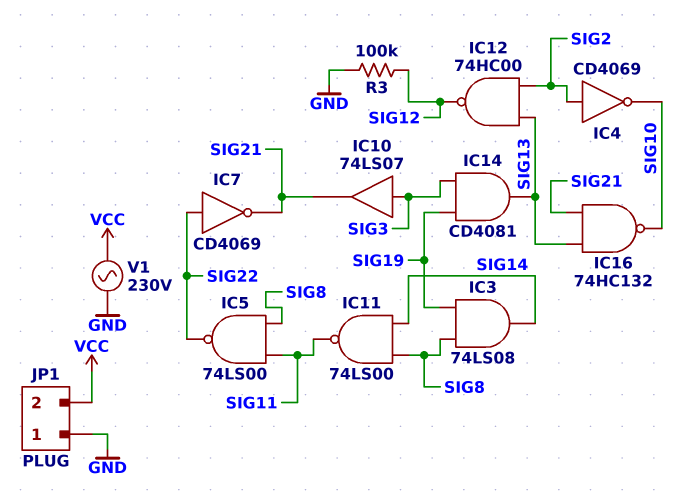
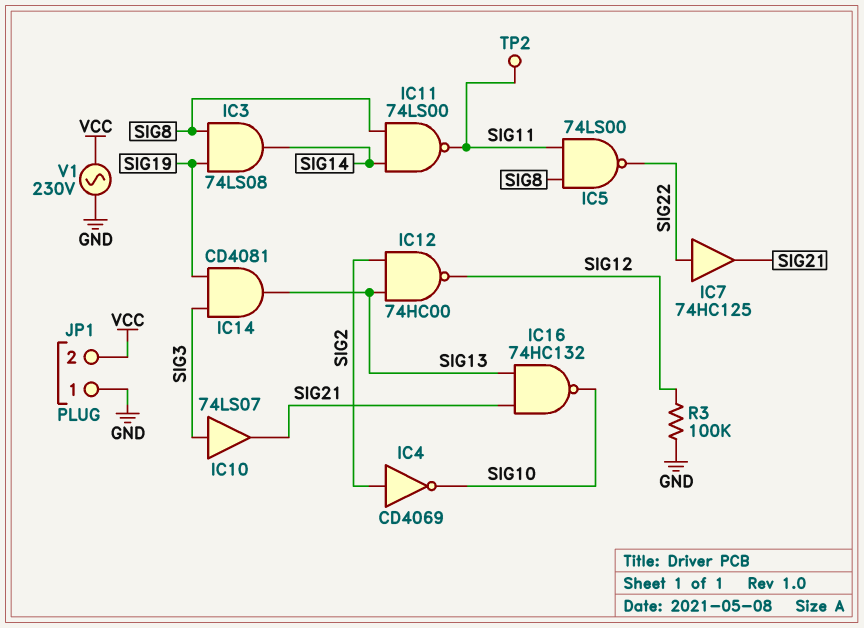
IC7: NOT CD4069 (in SIG22, out SIG21) -> buffer 74HC125 (in SIG22, out SIG21)
TP2: none -> test point (SIG11)

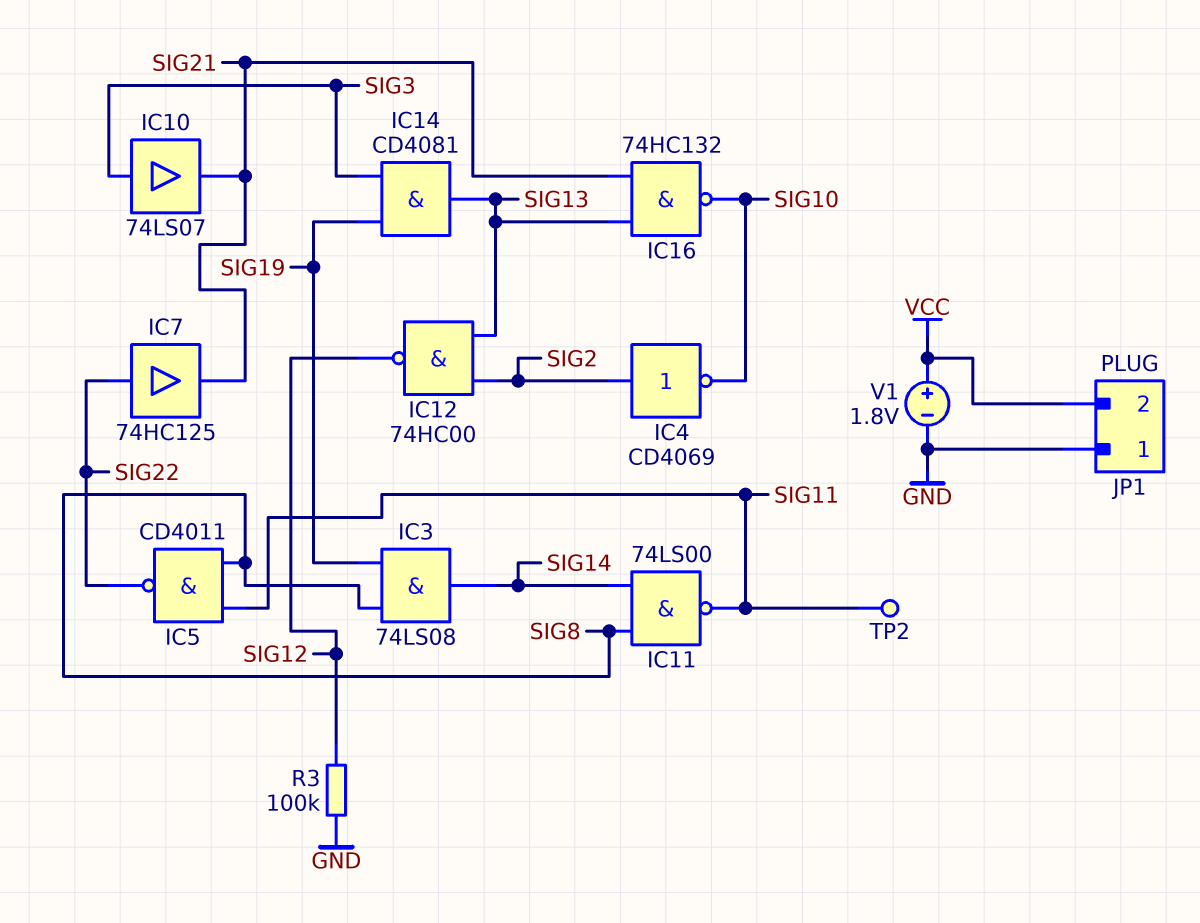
IC5: NAND 74LS00 (in SIG8, in SIG11, out SIG22) -> NAND CD4011 (in SIG8, in SIG11, out SIG22)
V1: AC 230V (GND, VCC) -> 1.8V (plus VCC, minus GND)

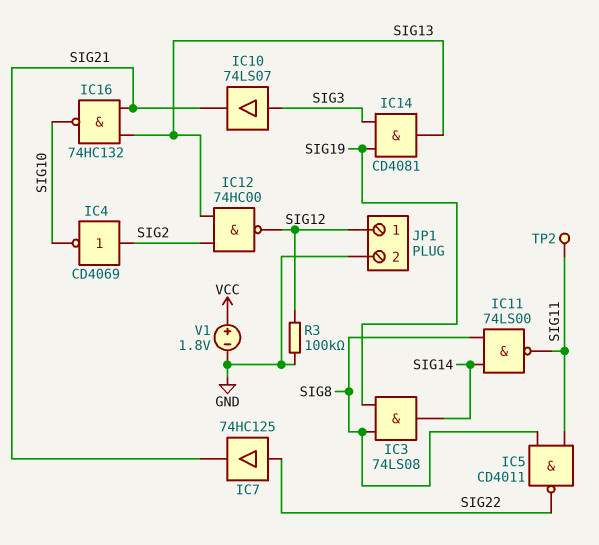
JP1 pin 1: GND -> SIG12
JP1 pin 2: VCC -> GND

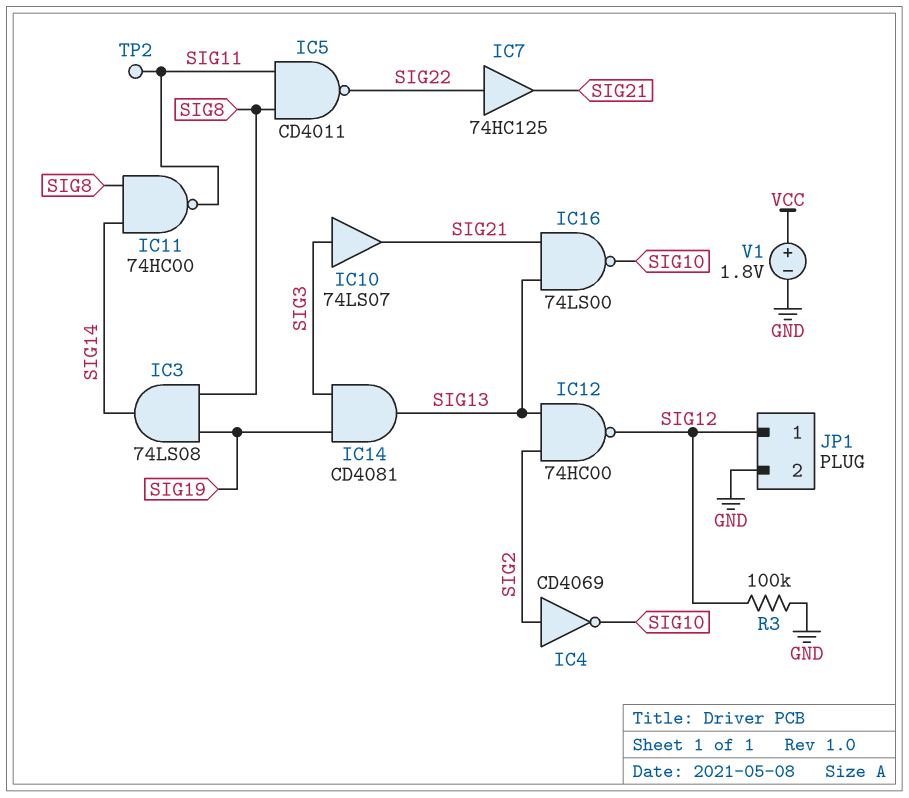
IC11: NAND 74LS00 (in SIG8, in SIG14, out SIG11) -> NAND 74HC00 (in SIG8, in SIG14, out SIG11)
IC16: NAND 74HC132 (in SIG13, in SIG21, out SIG10) -> NAND 74LS00 (in SIG13, in SIG21, out SIG10)

